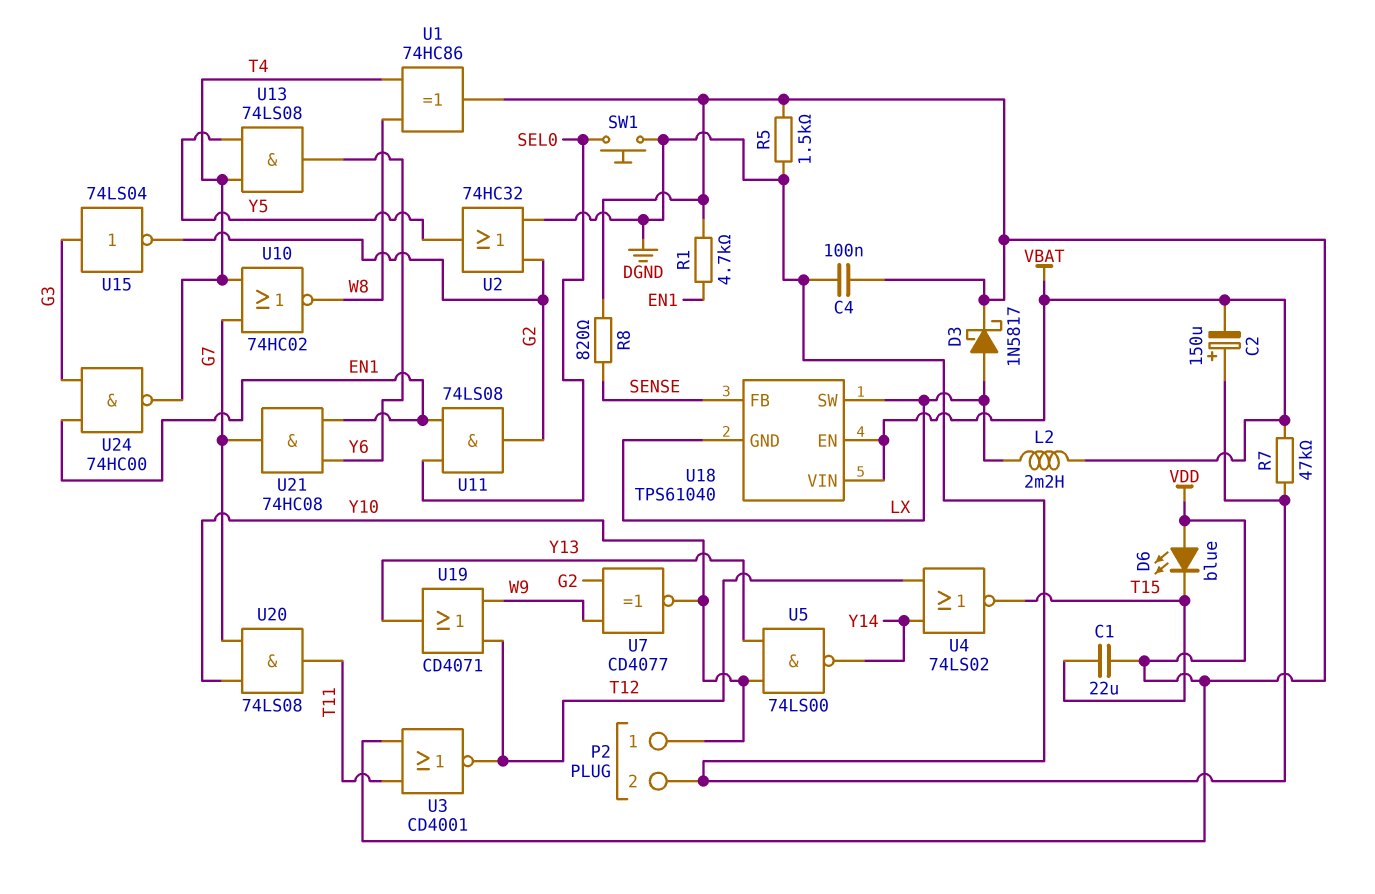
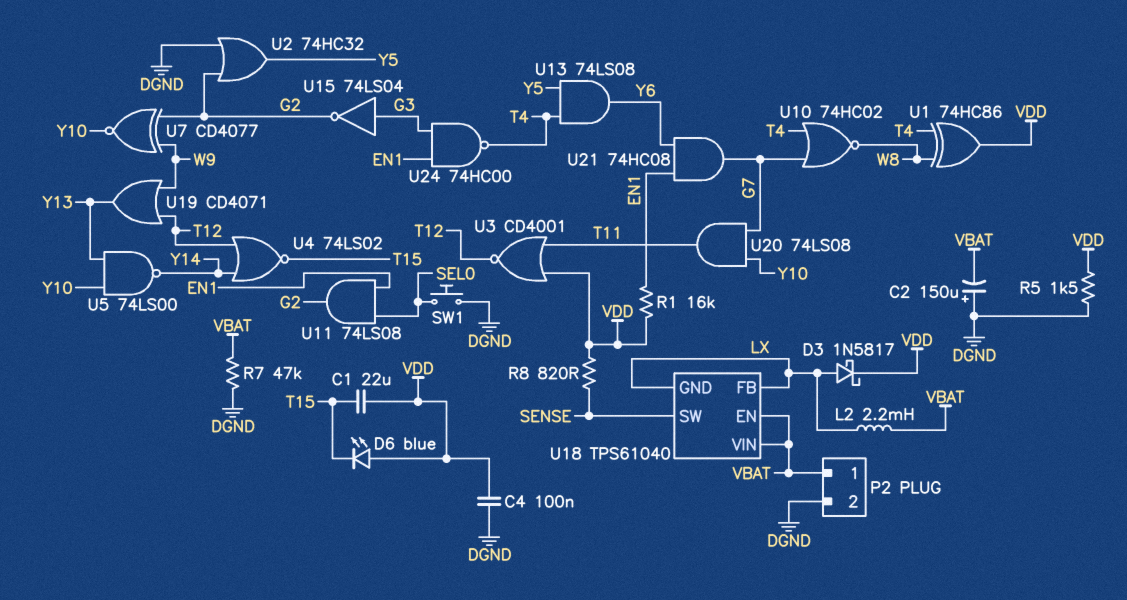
P2 pin 1: Y10 -> VBAT
R1: 4.7k (EN1, VDD) -> 16k (EN1, VDD)
U18 pin FB: SENSE -> LX
U18 pin SW: LX -> SENSE

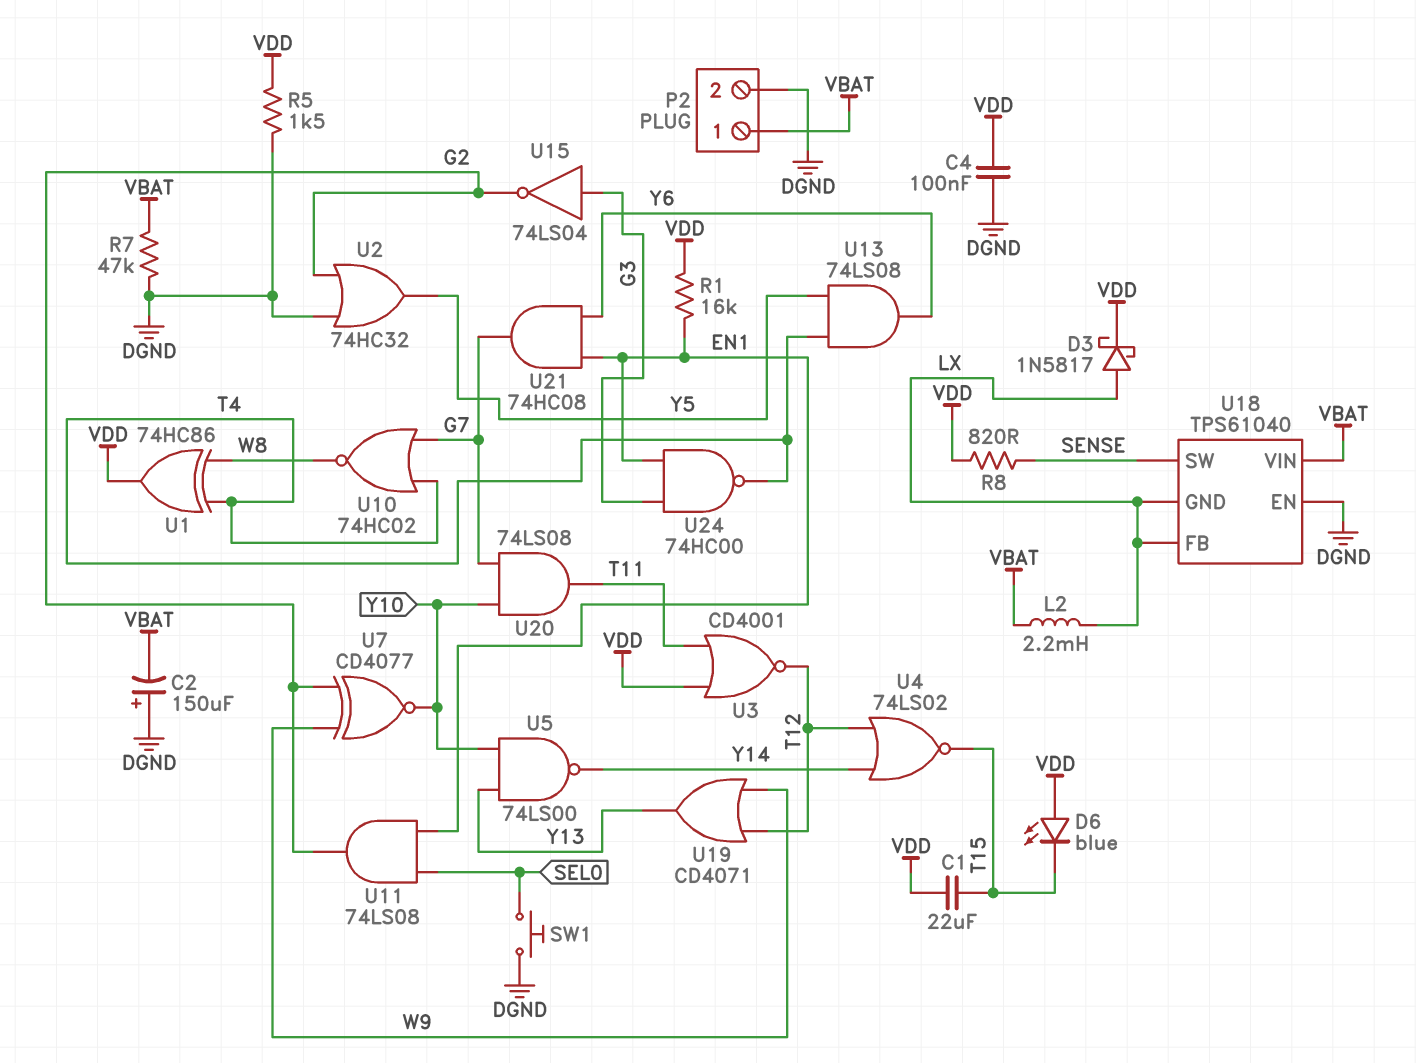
U18 pin EN: VBAT -> DGND

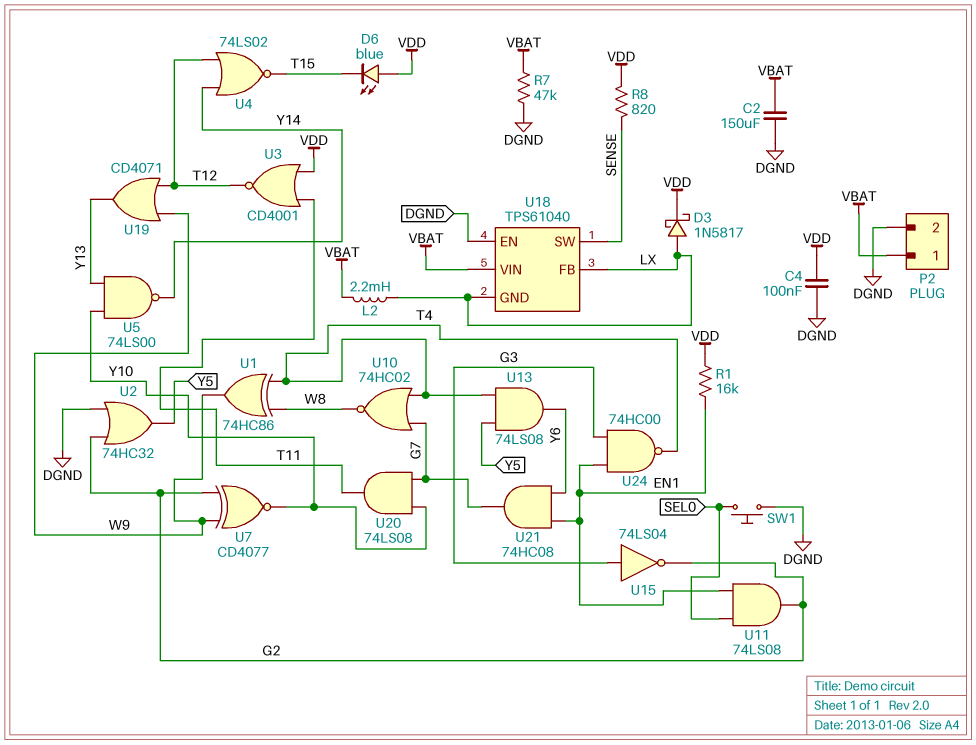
C1: 22uF (T15, VDD) -> none
C2: 150uF (plus DGND, minus VBAT) -> 150uF (DGND, VBAT)
R5: 1.5k (DGND, VDD) -> none
U1: XOR 74HC86 (in T4, in W8, out VDD) -> XOR 74HC86 (in T4, in W8, out W9)

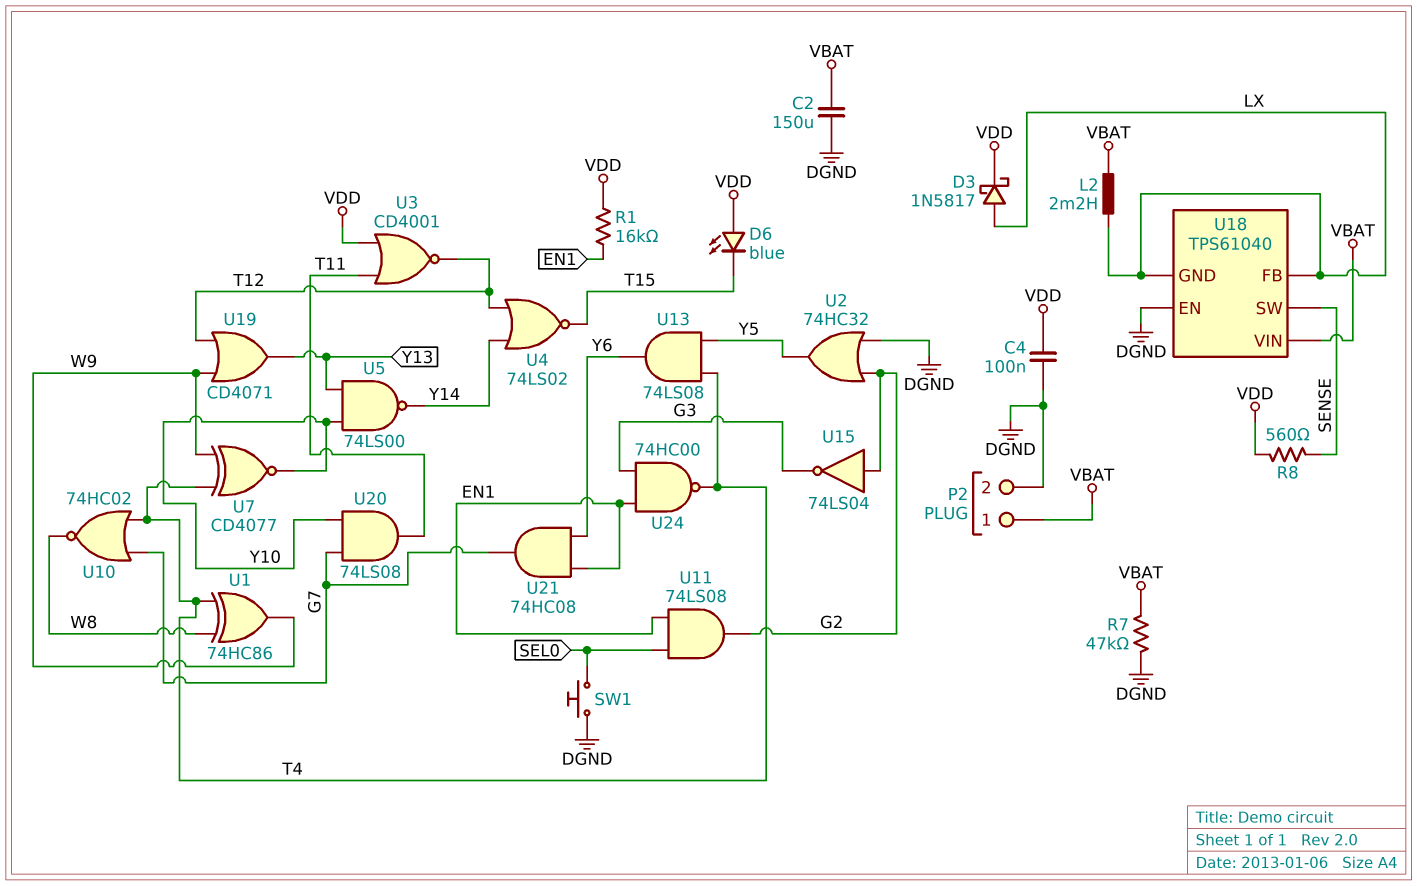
R8: 820 (SENSE, VDD) -> 560 (SENSE, VDD)
U7: XNOR CD4077 (in G2, in W9, out Y10) -> XNOR CD4077 (in T4, in W9, out Y10)
U15: NOT 74LS04 (in G3, out G2) -> NOT 74LS04 (in G2, out G3)

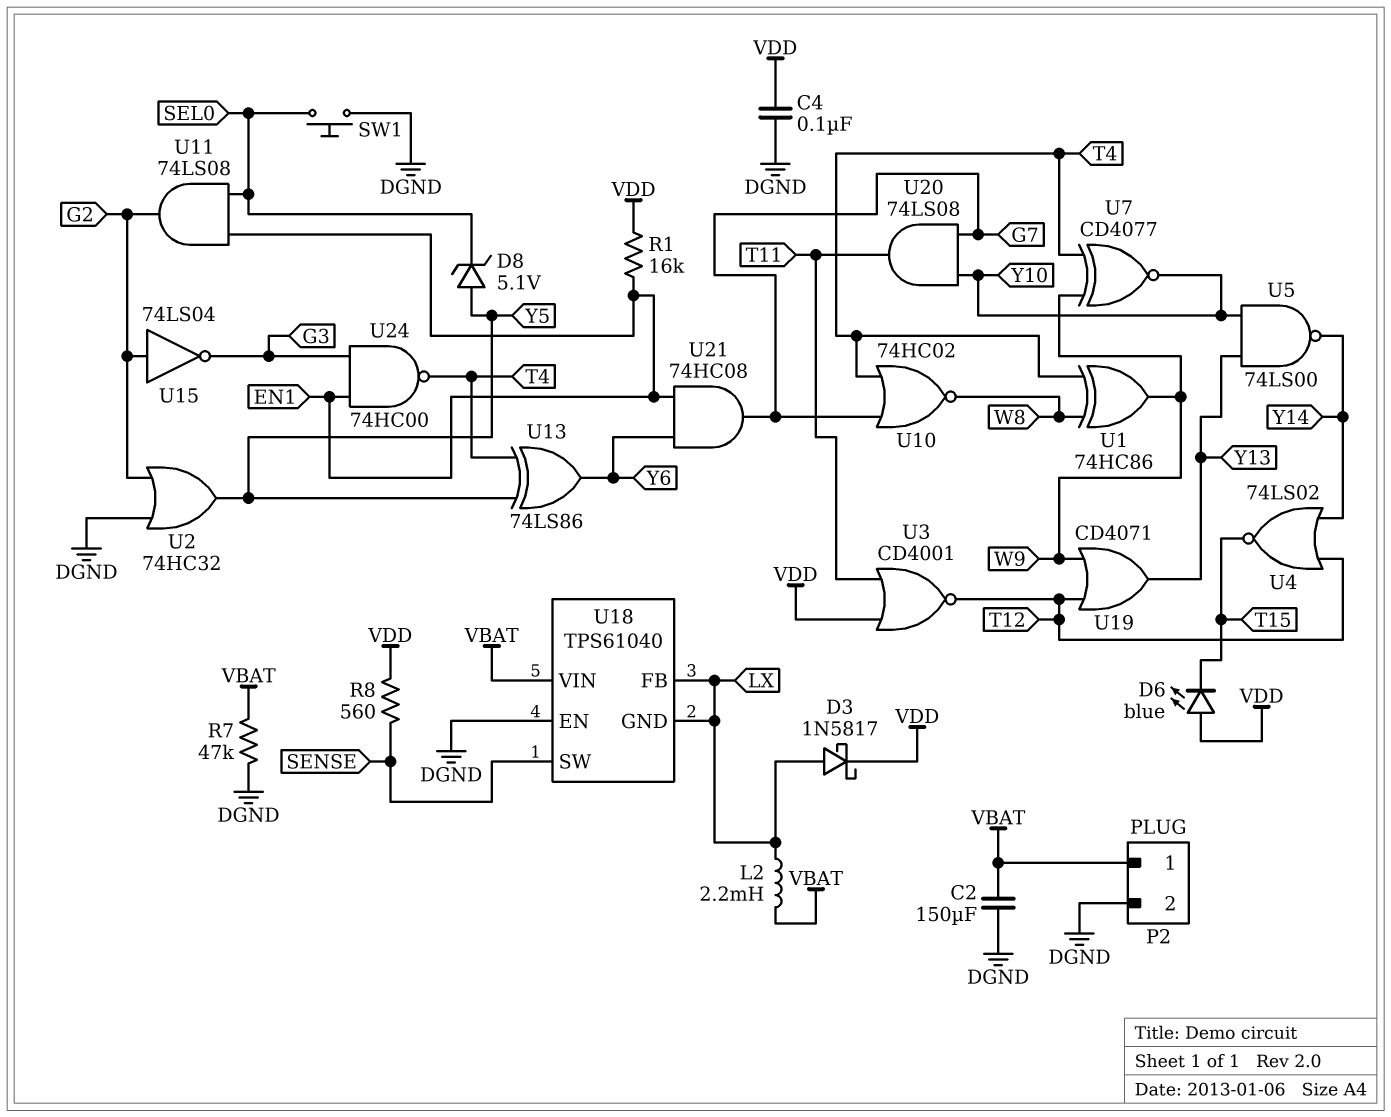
D8: none -> zener 5.1V (A Y5, K SEL0)
U13: AND 74LS08 (in T4, in Y5, out Y6) -> XOR 74LS86 (in T4, in Y5, out Y6)

